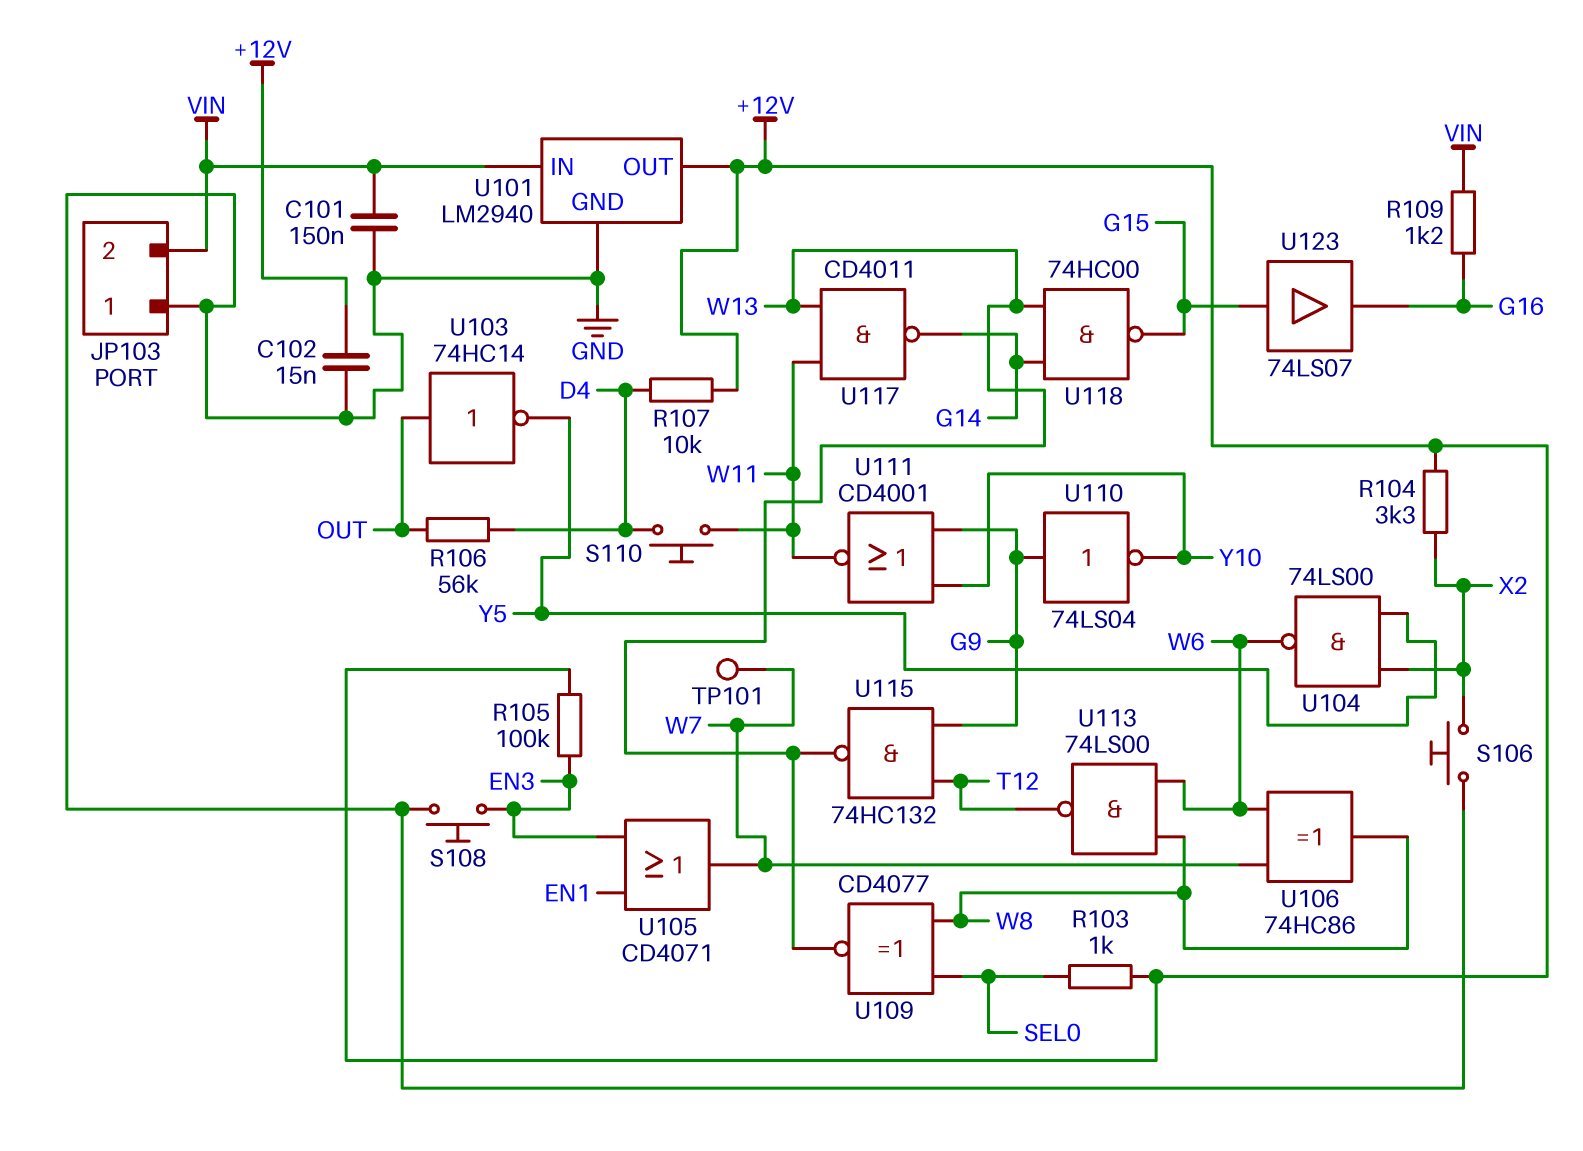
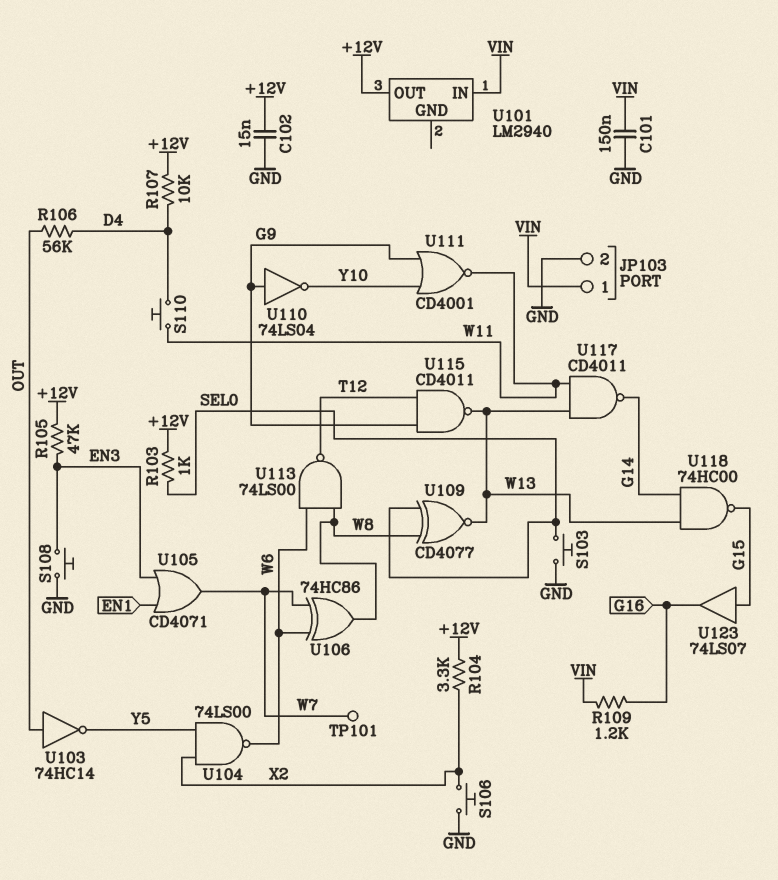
JP103 pin 1: GND -> VIN
JP103 pin 2: VIN -> GND
R105: 100k (+12V, EN3) -> 47k (+12V, EN3)
S103: none -> button (GND, SEL0)
U101 pin GND: GND -> none
U115: NAND 74HC132 (in G9, in T12, out W13) -> NAND CD4011 (in G9, in T12, out W13)

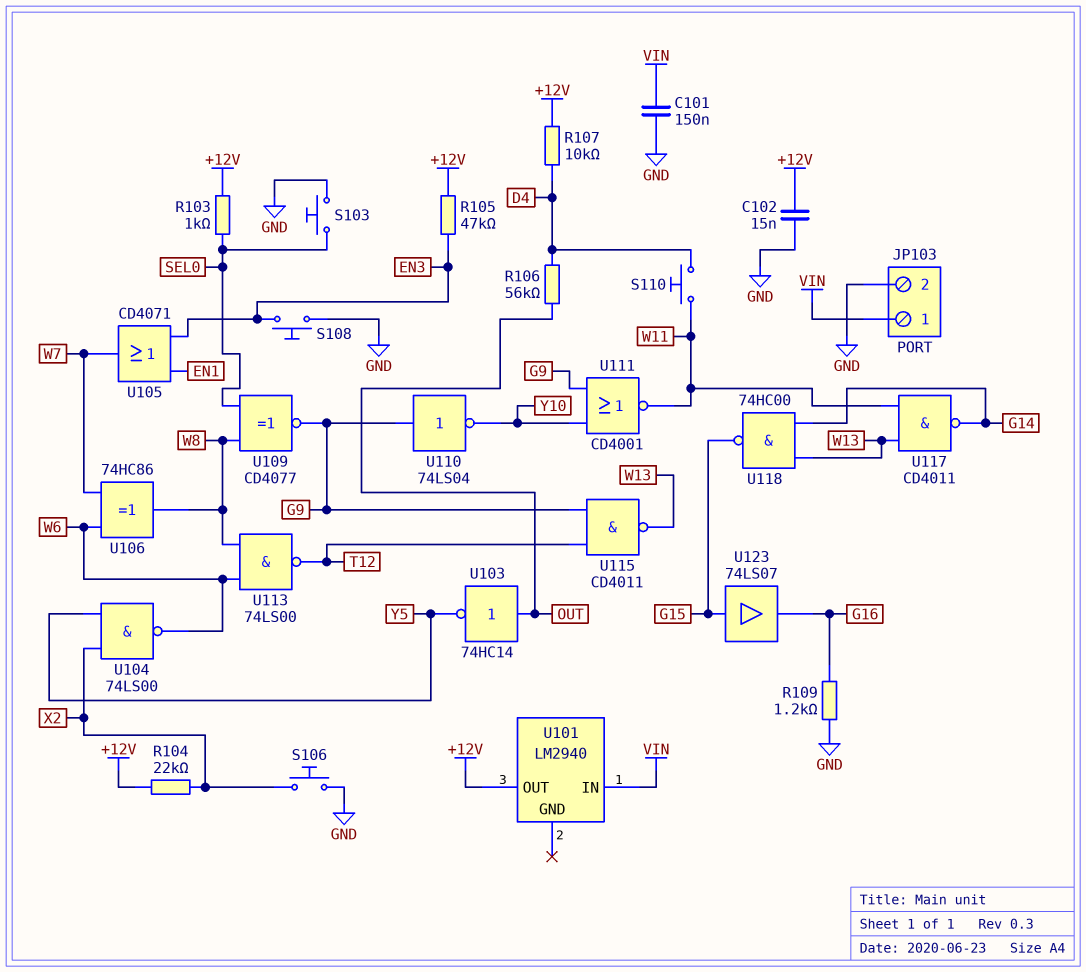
R104: 3.3k (+12V, X2) -> 22k (+12V, X2)
R109: 1.2k (G16, VIN) -> 1.2k (G16, GND)
TP101: test point (W7) -> none
U109: XNOR CD4077 (in SEL0, in W8, out W13) -> XNOR CD4077 (in SEL0, in W8, out G9)

